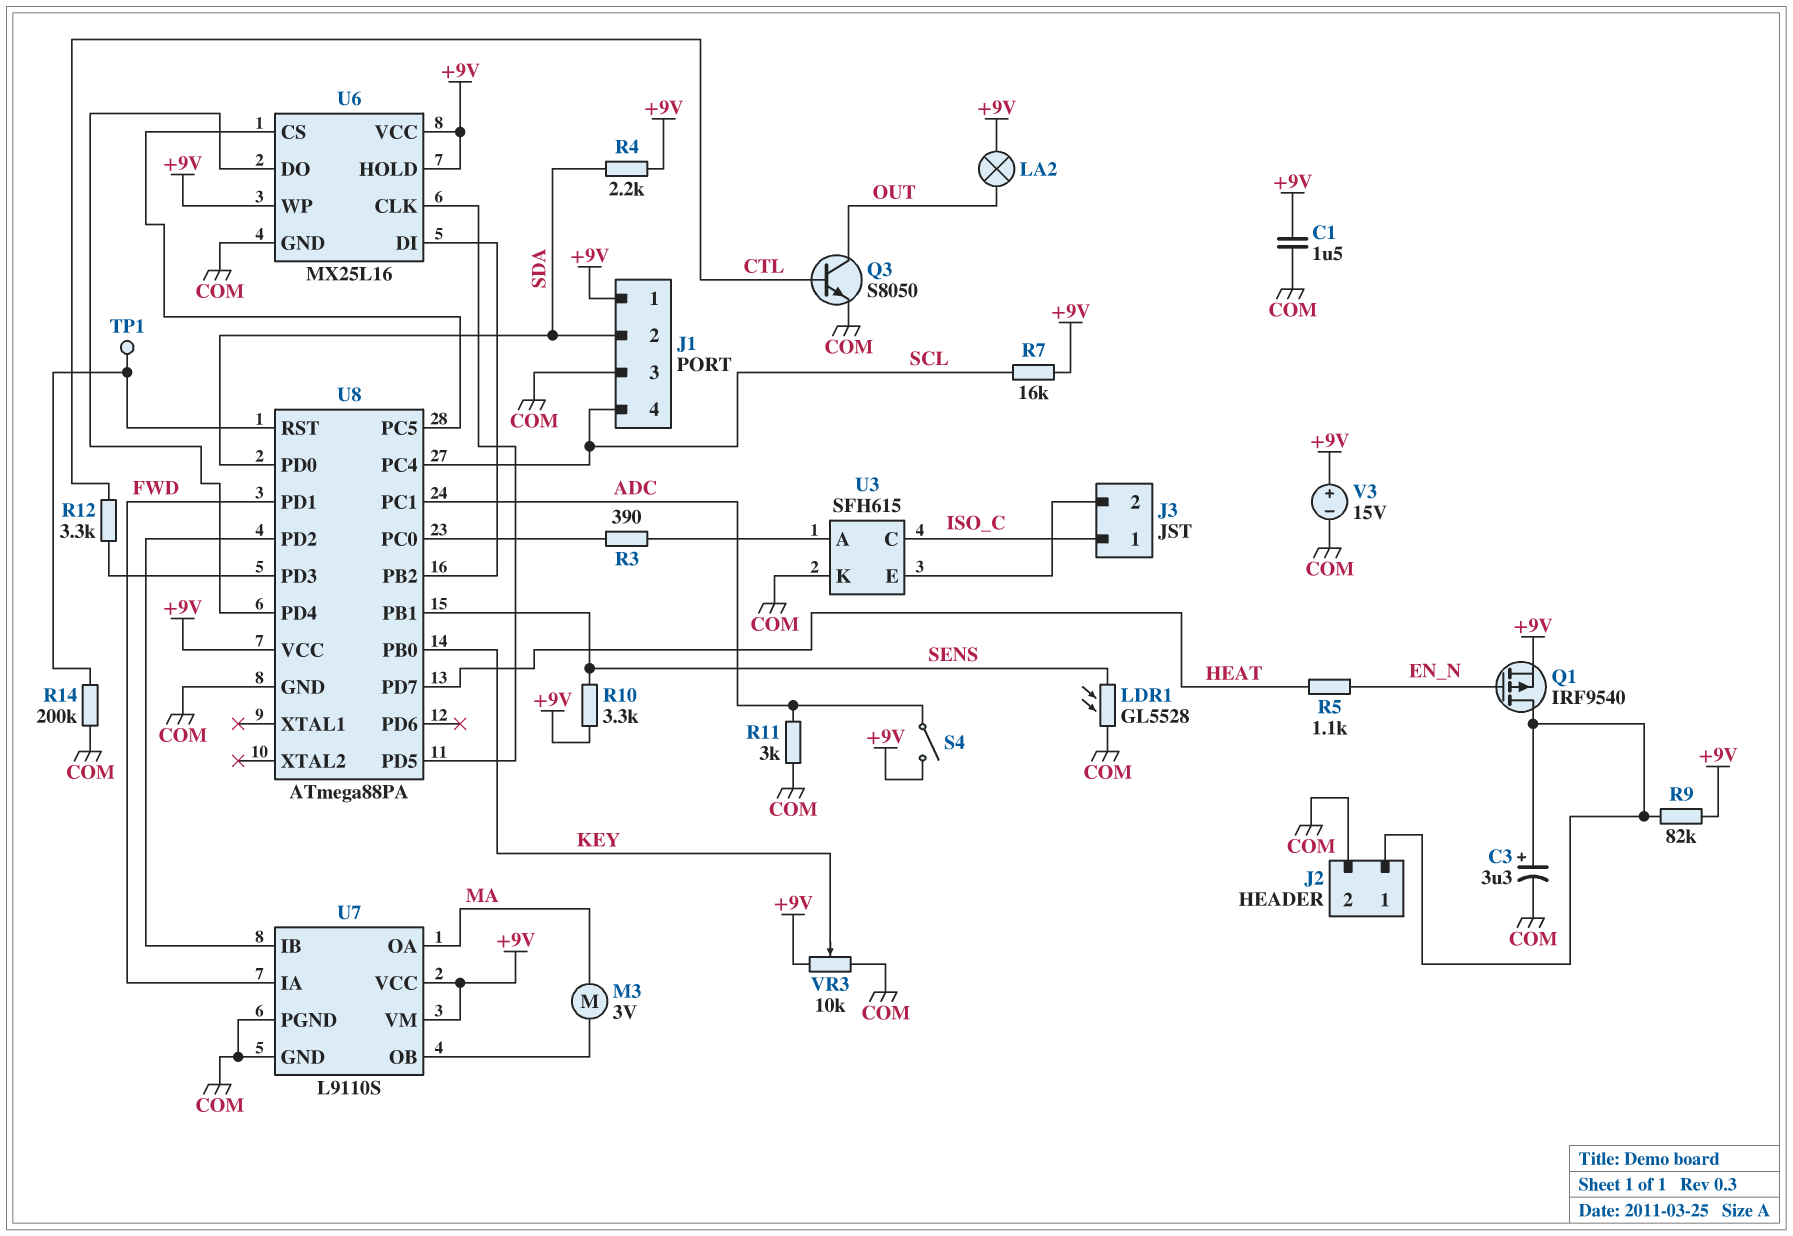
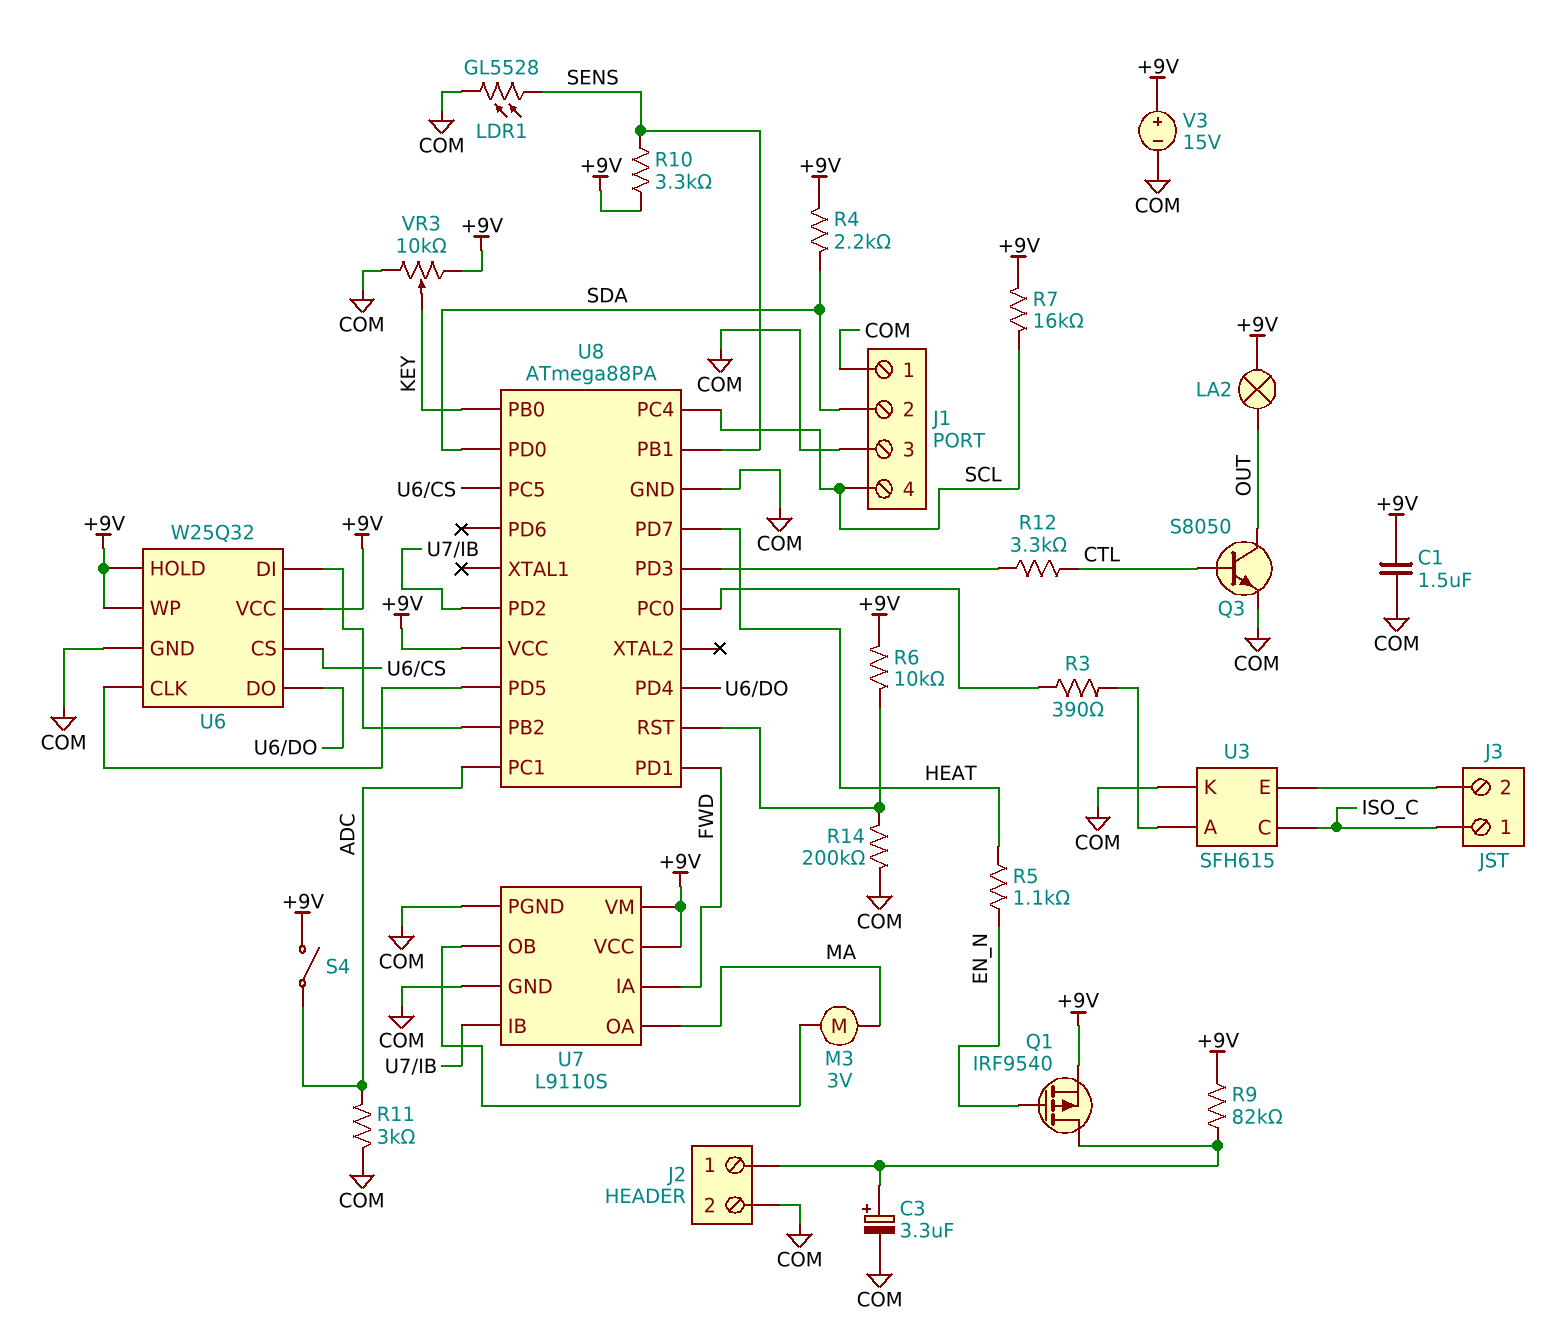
J1 pin 1: +9V -> COM
R6: none -> 10k (+9V, U8/RST)
TP1: test point (U8/RST) -> none
U6: MX25L16 -> W25Q32

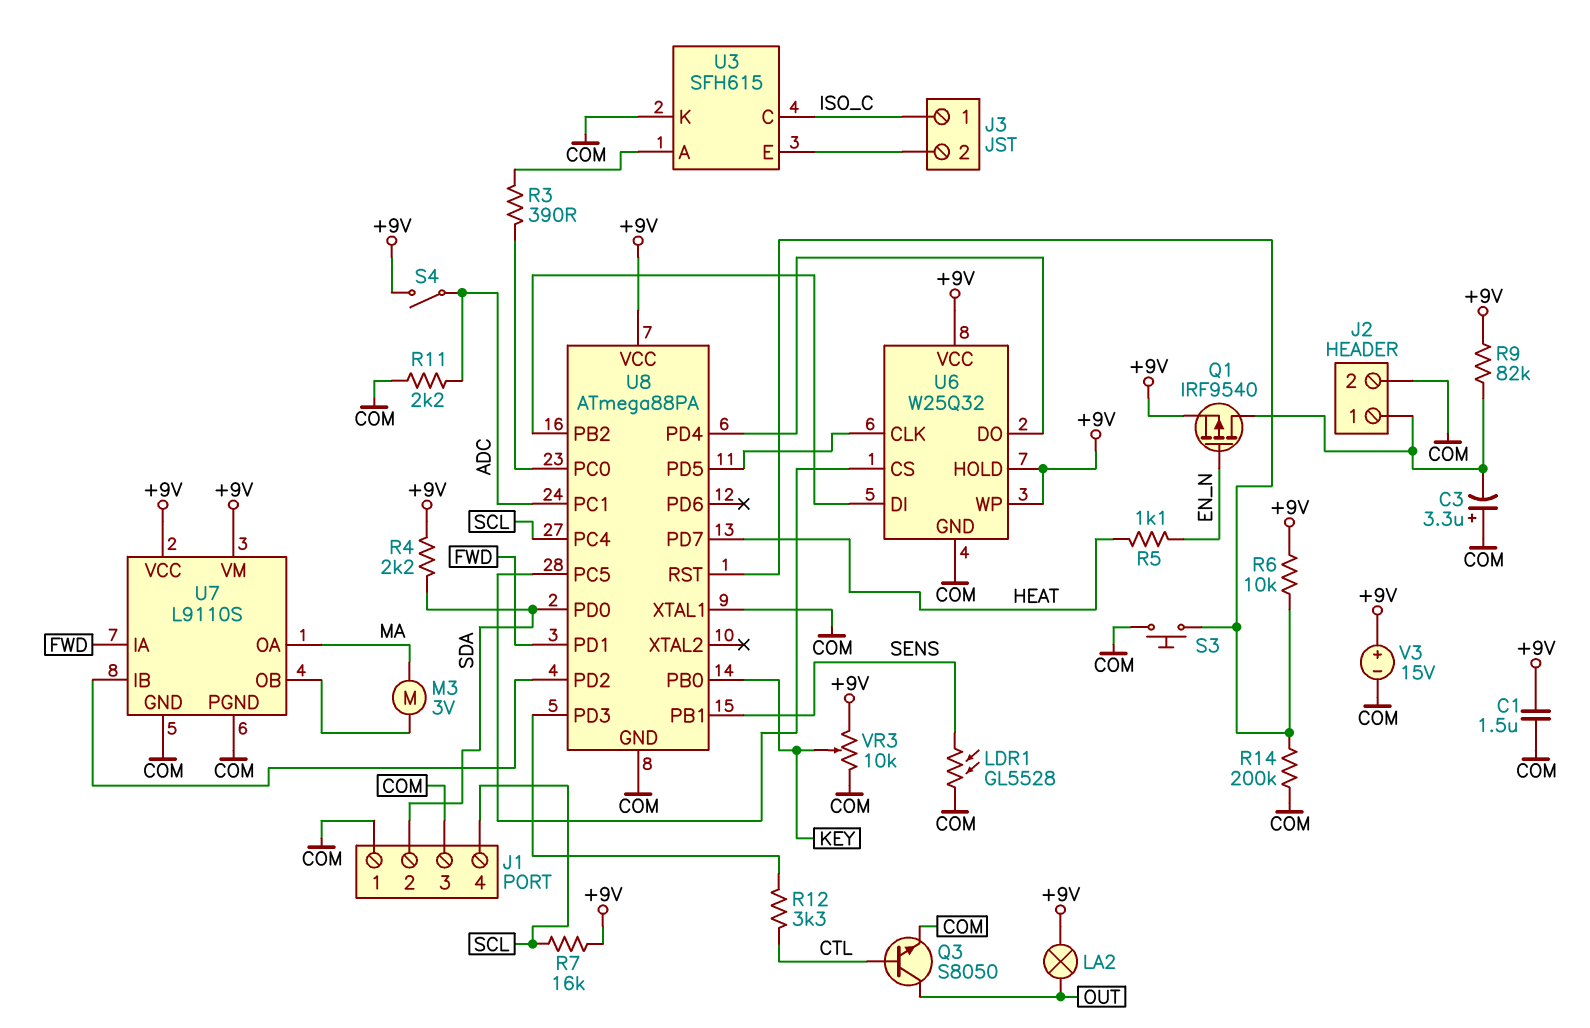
C3: 3.3uF (plus J2/1, minus COM) -> 3.3uF (plus COM, minus J2/1)
R10: 3.3k (+9V, SENS) -> none
R11: 3k (ADC, COM) -> 2.2k (ADC, COM)
S3: none -> button (COM, U8/RST)
U8 pin XTAL1: none -> COM

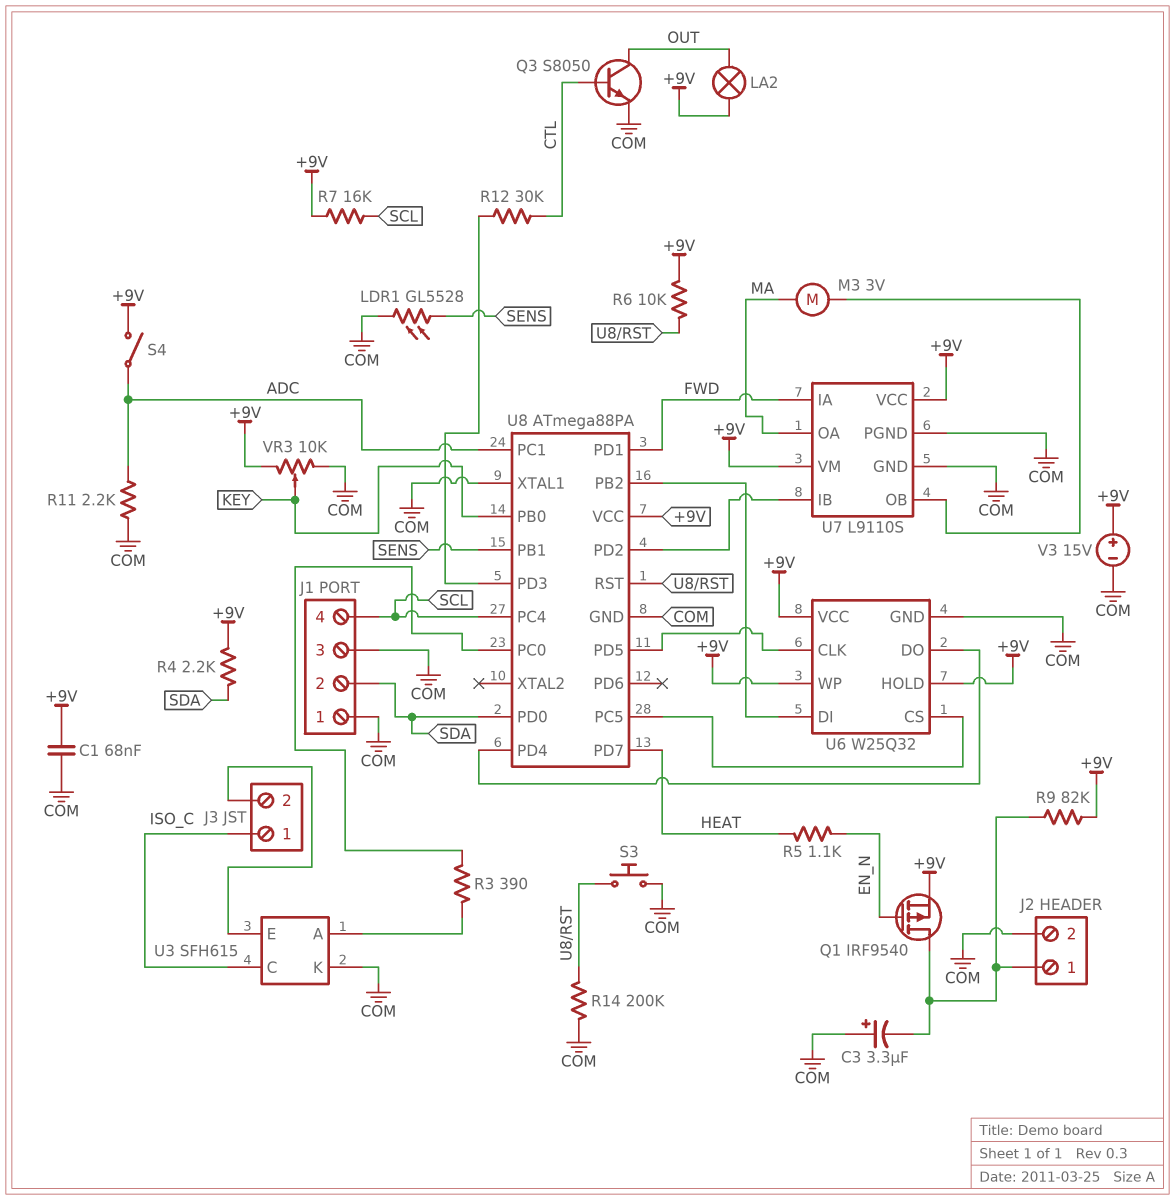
C1: 1.5uF (+9V, COM) -> 68nF (+9V, COM)
R12: 3.3k (CTL, U8/PD3) -> 30k (CTL, U8/PD3)

